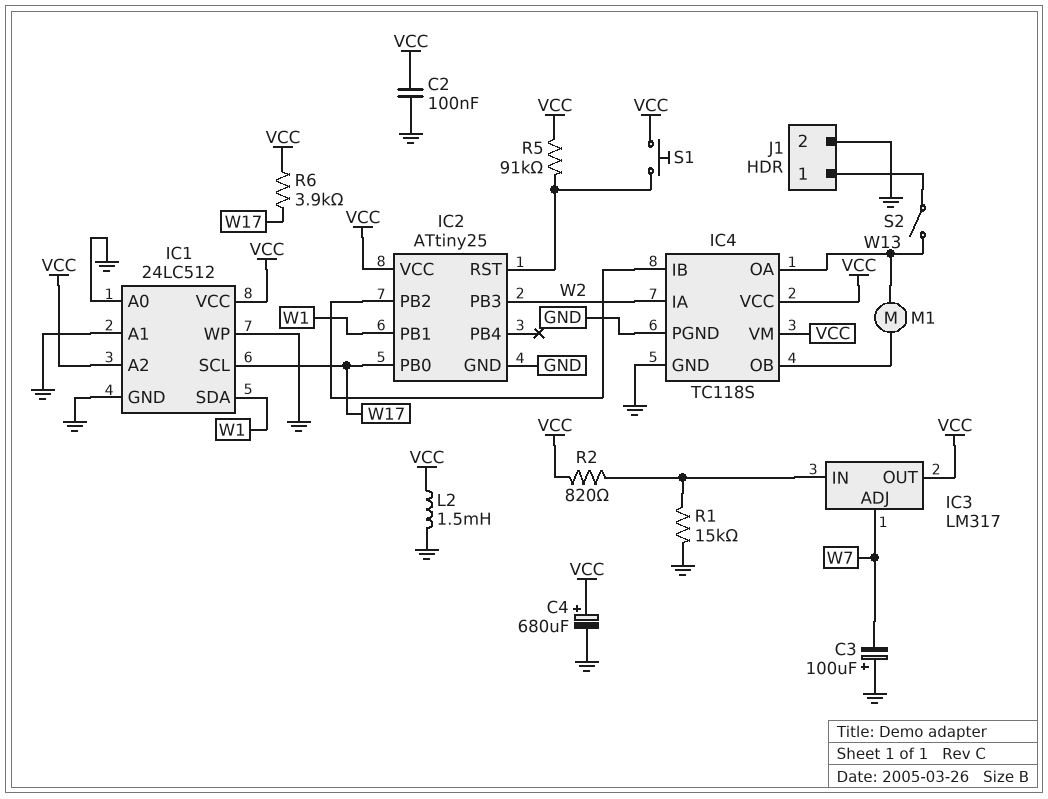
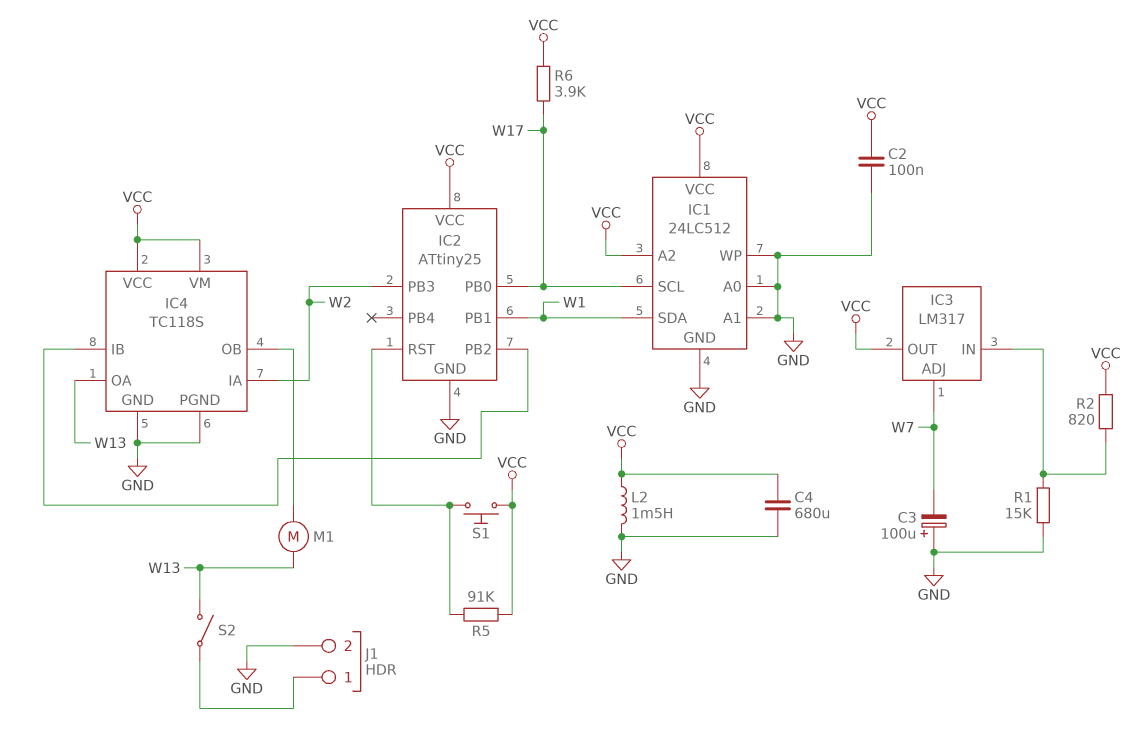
C4: 680uF (plus VCC, minus GND) -> 680uF (GND, VCC)

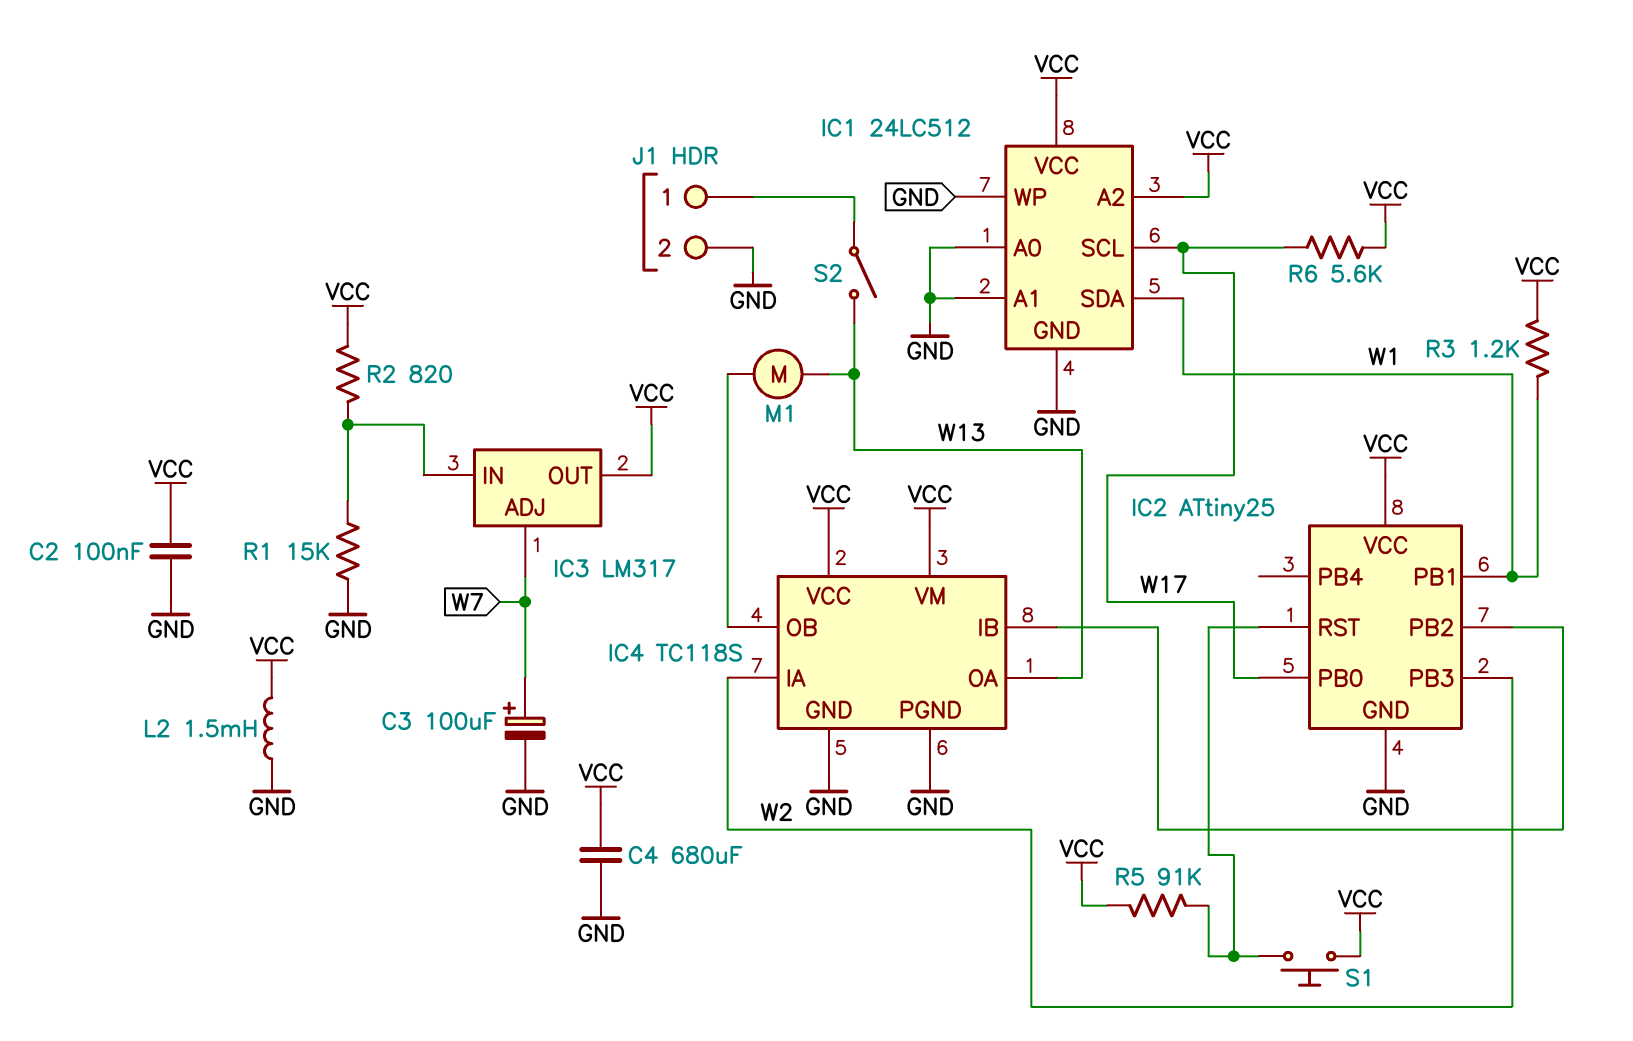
C3: 100uF (plus GND, minus W7) -> 100uF (plus W7, minus GND)
R3: none -> 1.2k (VCC, W1)
R6: 3.9k (VCC, W17) -> 5.6k (VCC, W17)

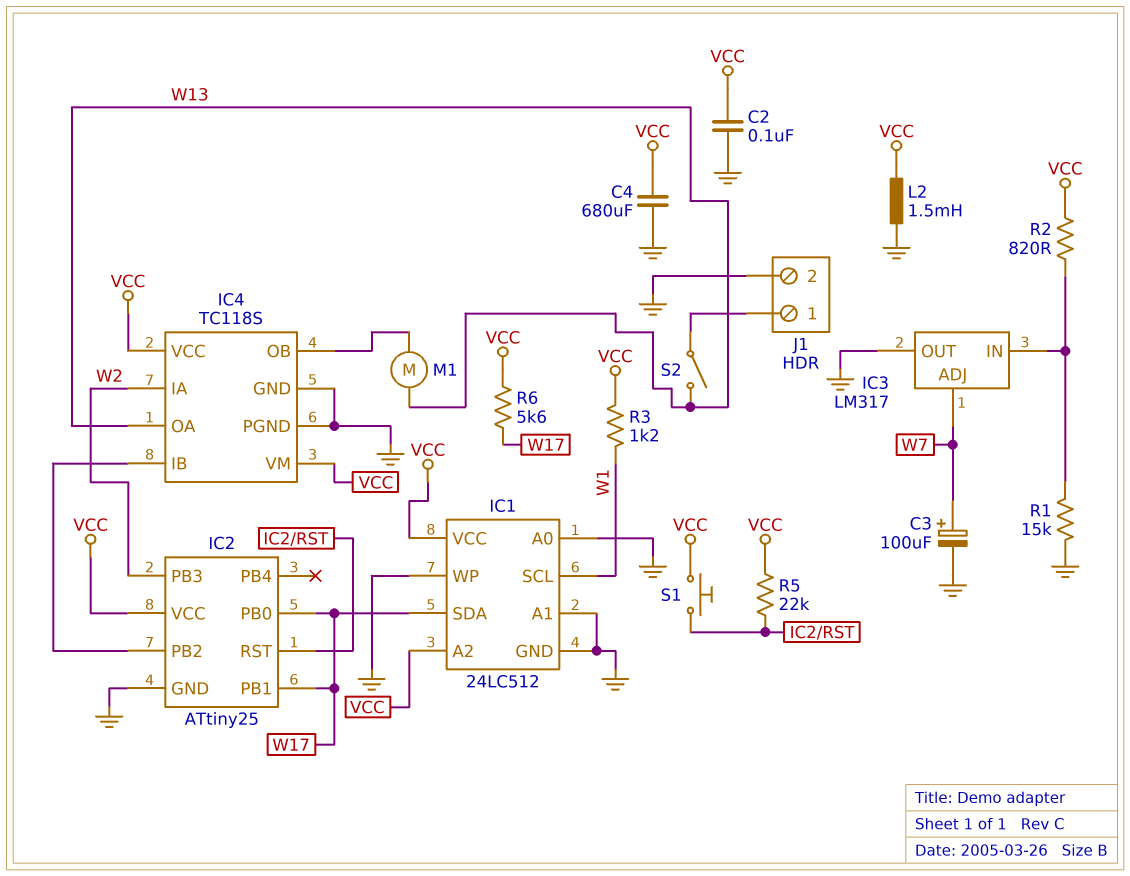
IC1 pin SCL: W17 -> W1
IC1 pin SDA: W1 -> W17
IC2 pin PB1: W1 -> W17
IC3 pin OUT: VCC -> GND
R5: 91k (IC2/RST, VCC) -> 22k (IC2/RST, VCC)

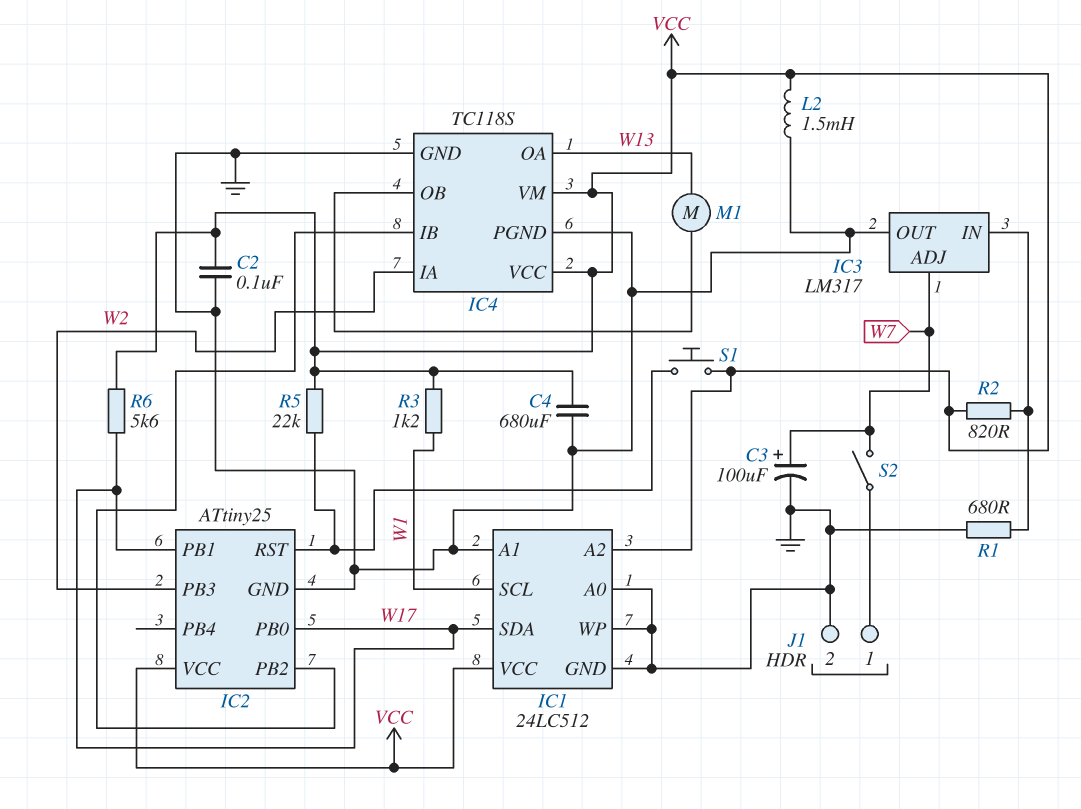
R1: 15k (GND, IC3/IN) -> 680 (GND, IC3/IN)
S2: switch (J1/1, W13) -> switch (J1/1, W7)

